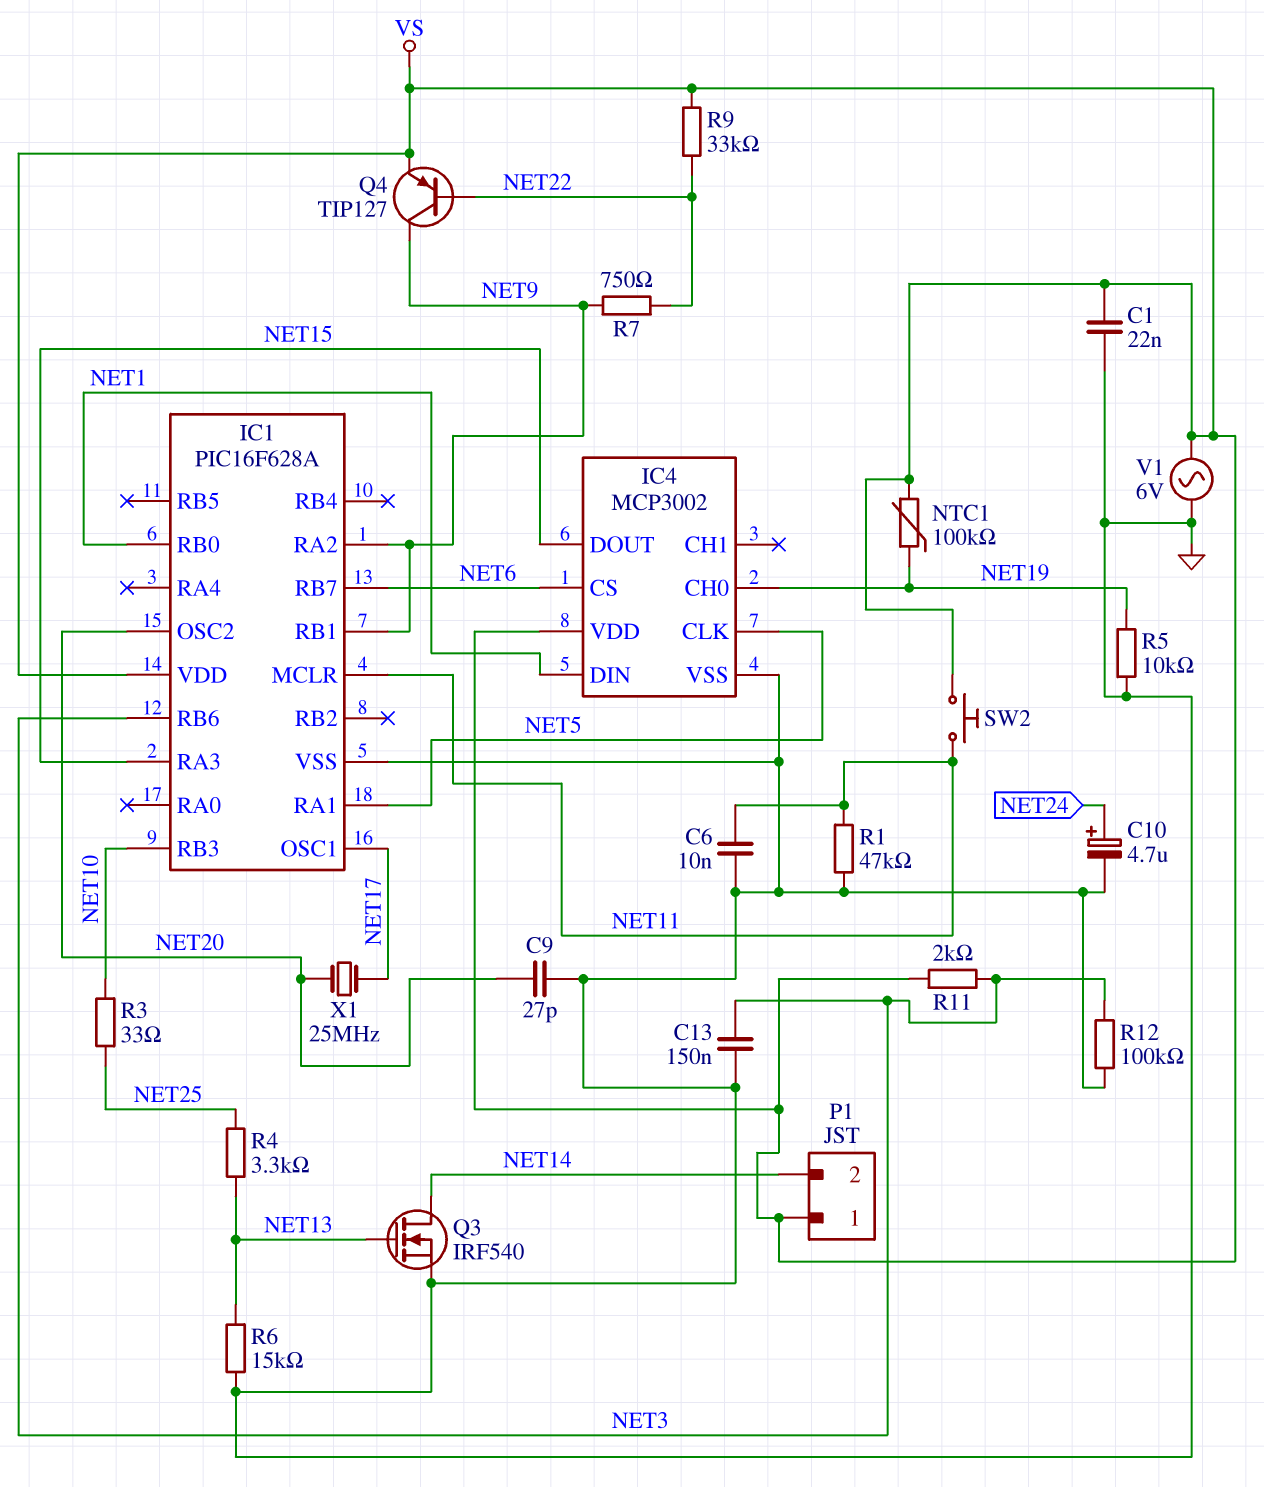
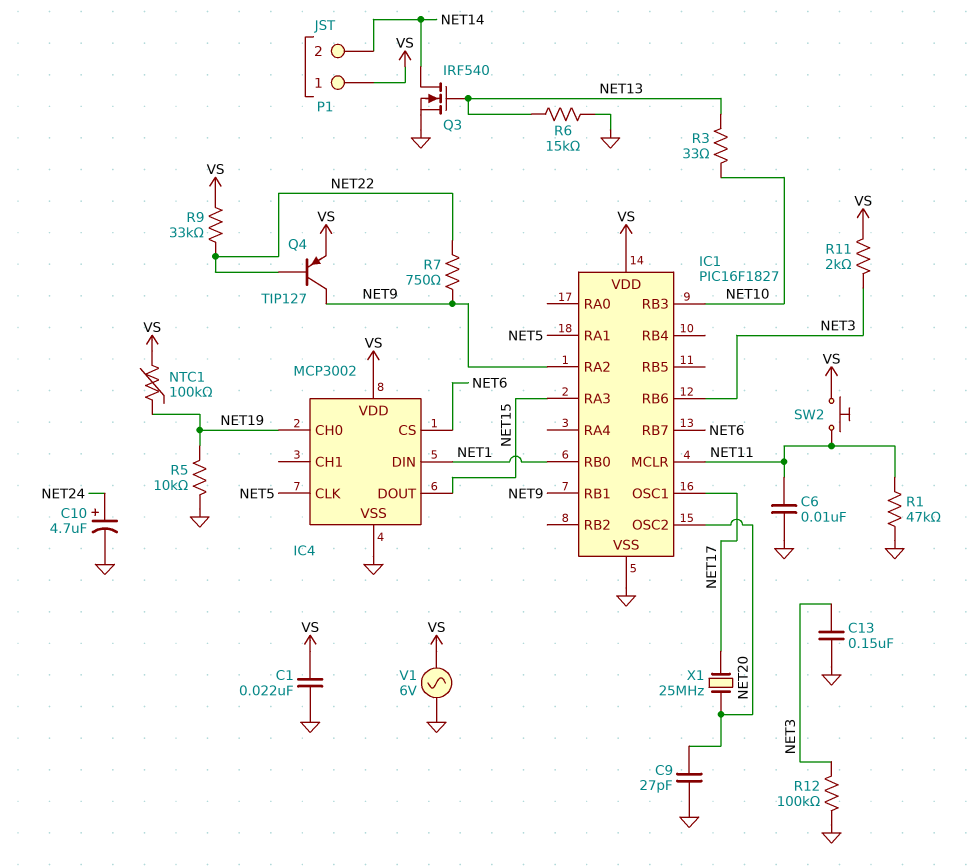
IC1: PIC16F628A -> PIC16F1827
R3: 33 (NET10, NET25) -> 33 (NET10, NET13)
R4: 3.3k (NET13, NET25) -> none

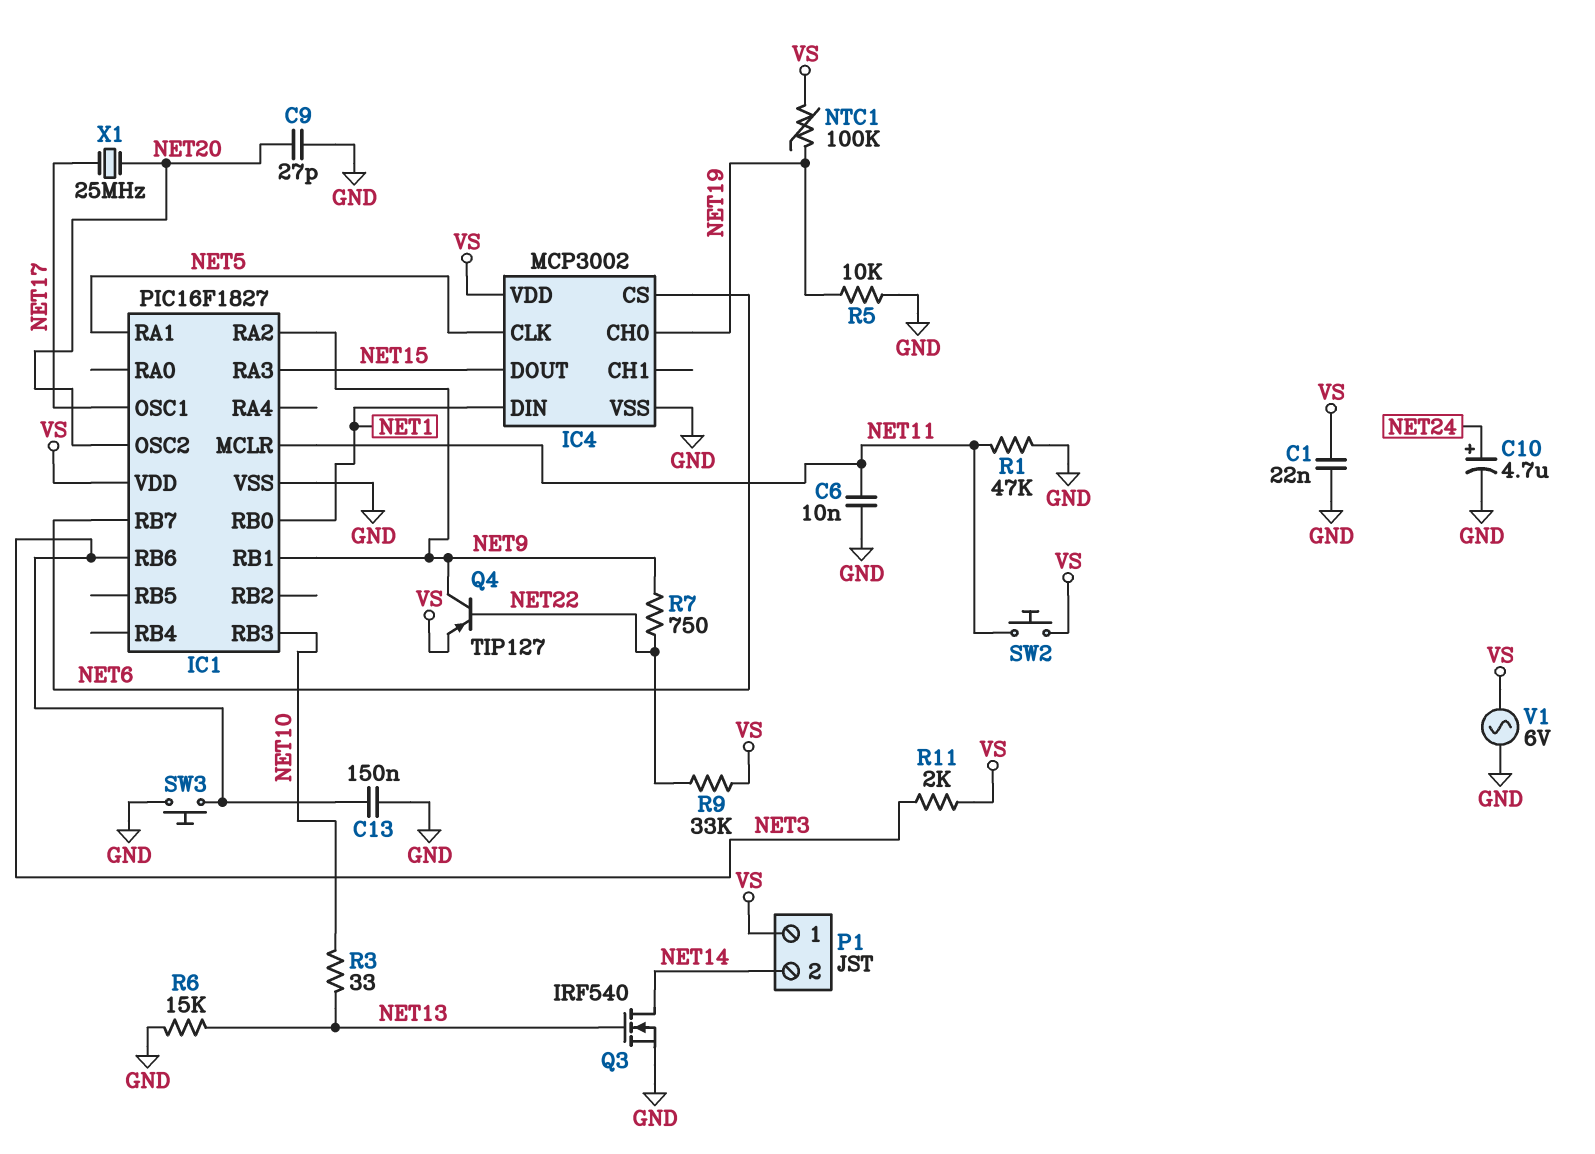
R12: 100k (GND, NET3) -> none
SW3: none -> button (GND, NET3)

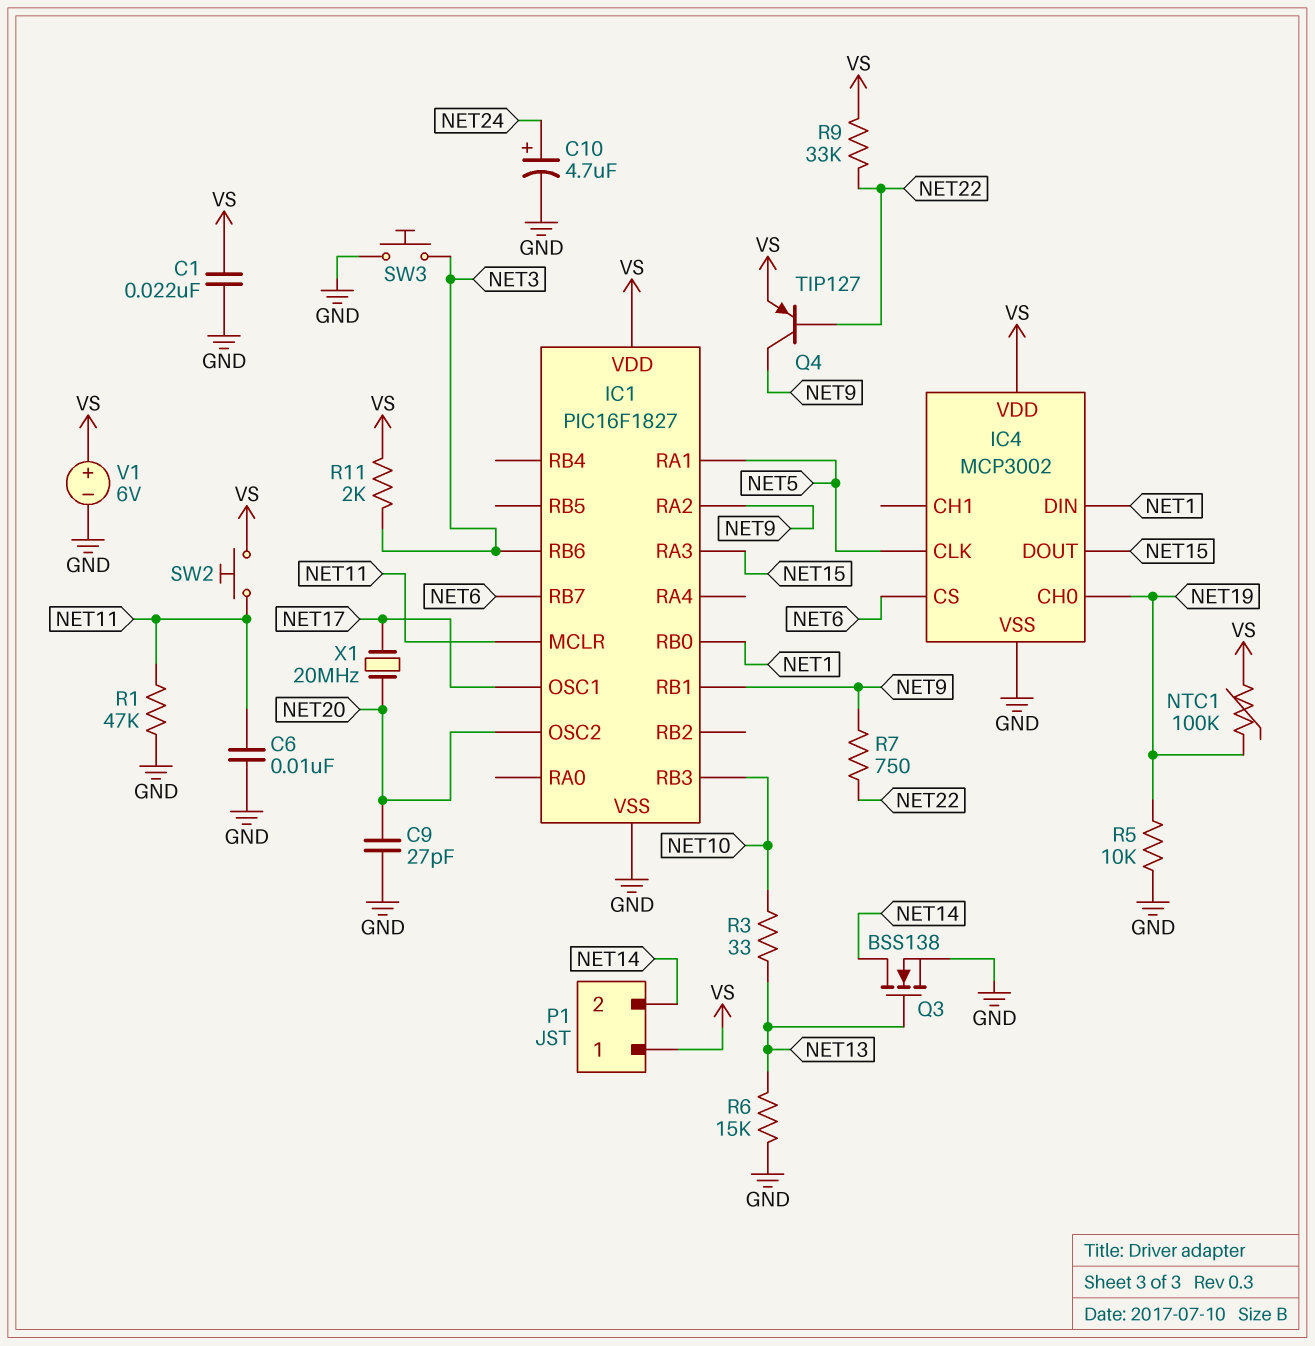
C13: 150nF (GND, NET3) -> none
Q3: NMOS IRF540 (G NET13, D NET14, S GND) -> NMOS BSS138 (G NET13, D NET14, S GND)
V1: AC 6V (GND, VS) -> 6V (plus VS, minus GND)
X1: 25MHz (NET17, NET20) -> 20MHz (NET17, NET20)

